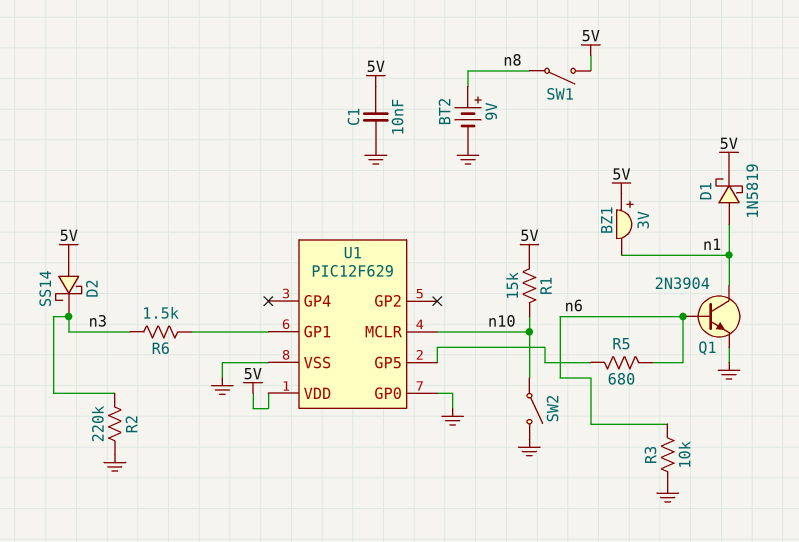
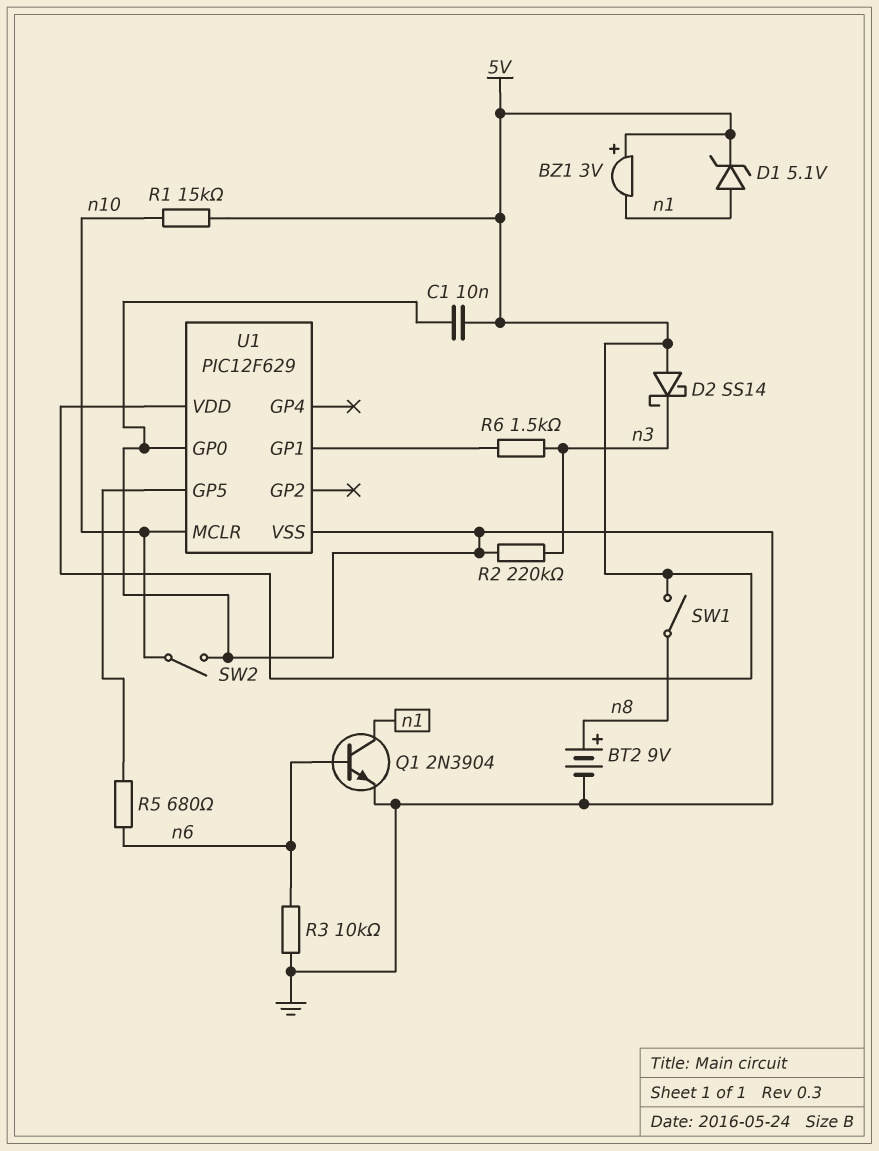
D1: schottky 1N5819 (A n1, K 5V) -> zener 5.1V (A n1, K 5V)

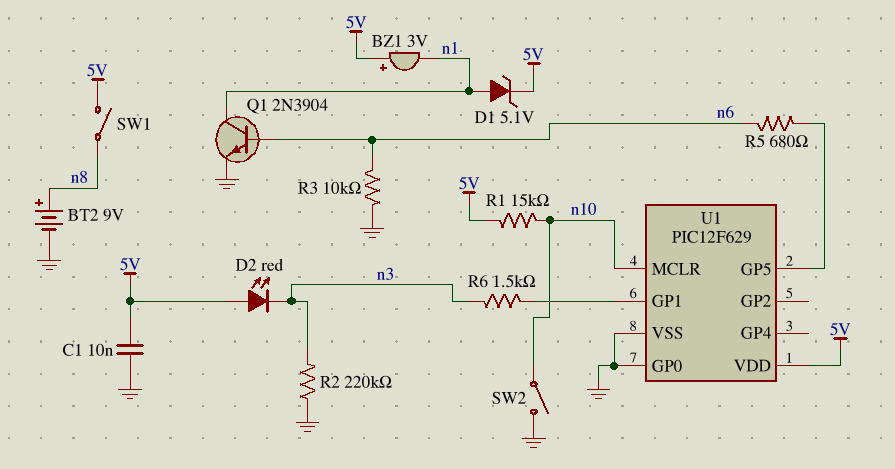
D2: schottky SS14 (A 5V, K n3) -> LED red (A 5V, K n3)

